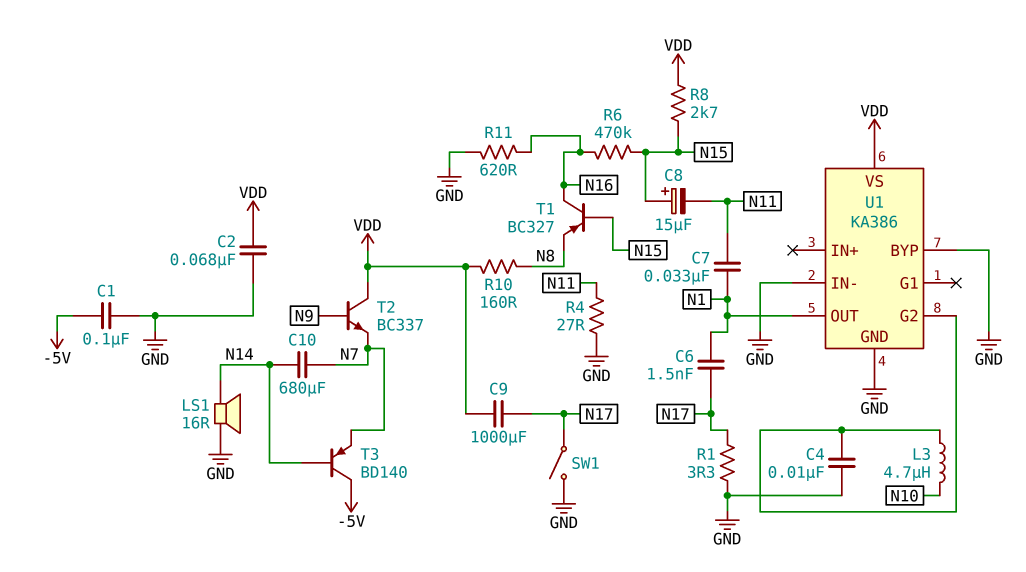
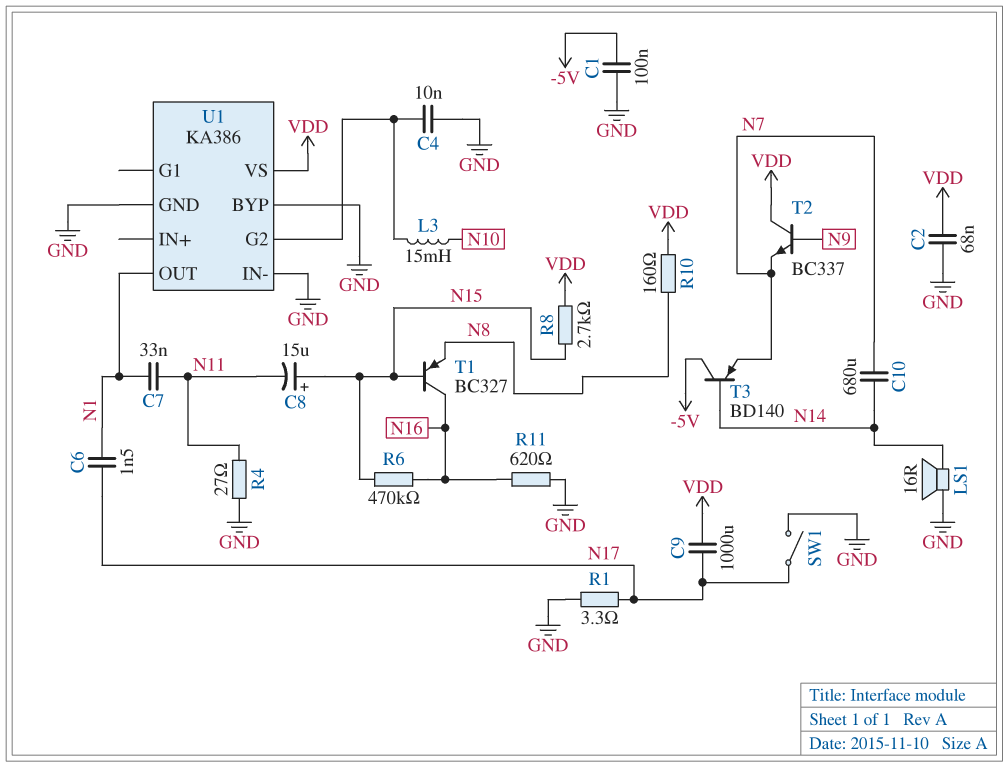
L3: 4.7uH (N10, U1/G2) -> 15mH (N10, U1/G2)

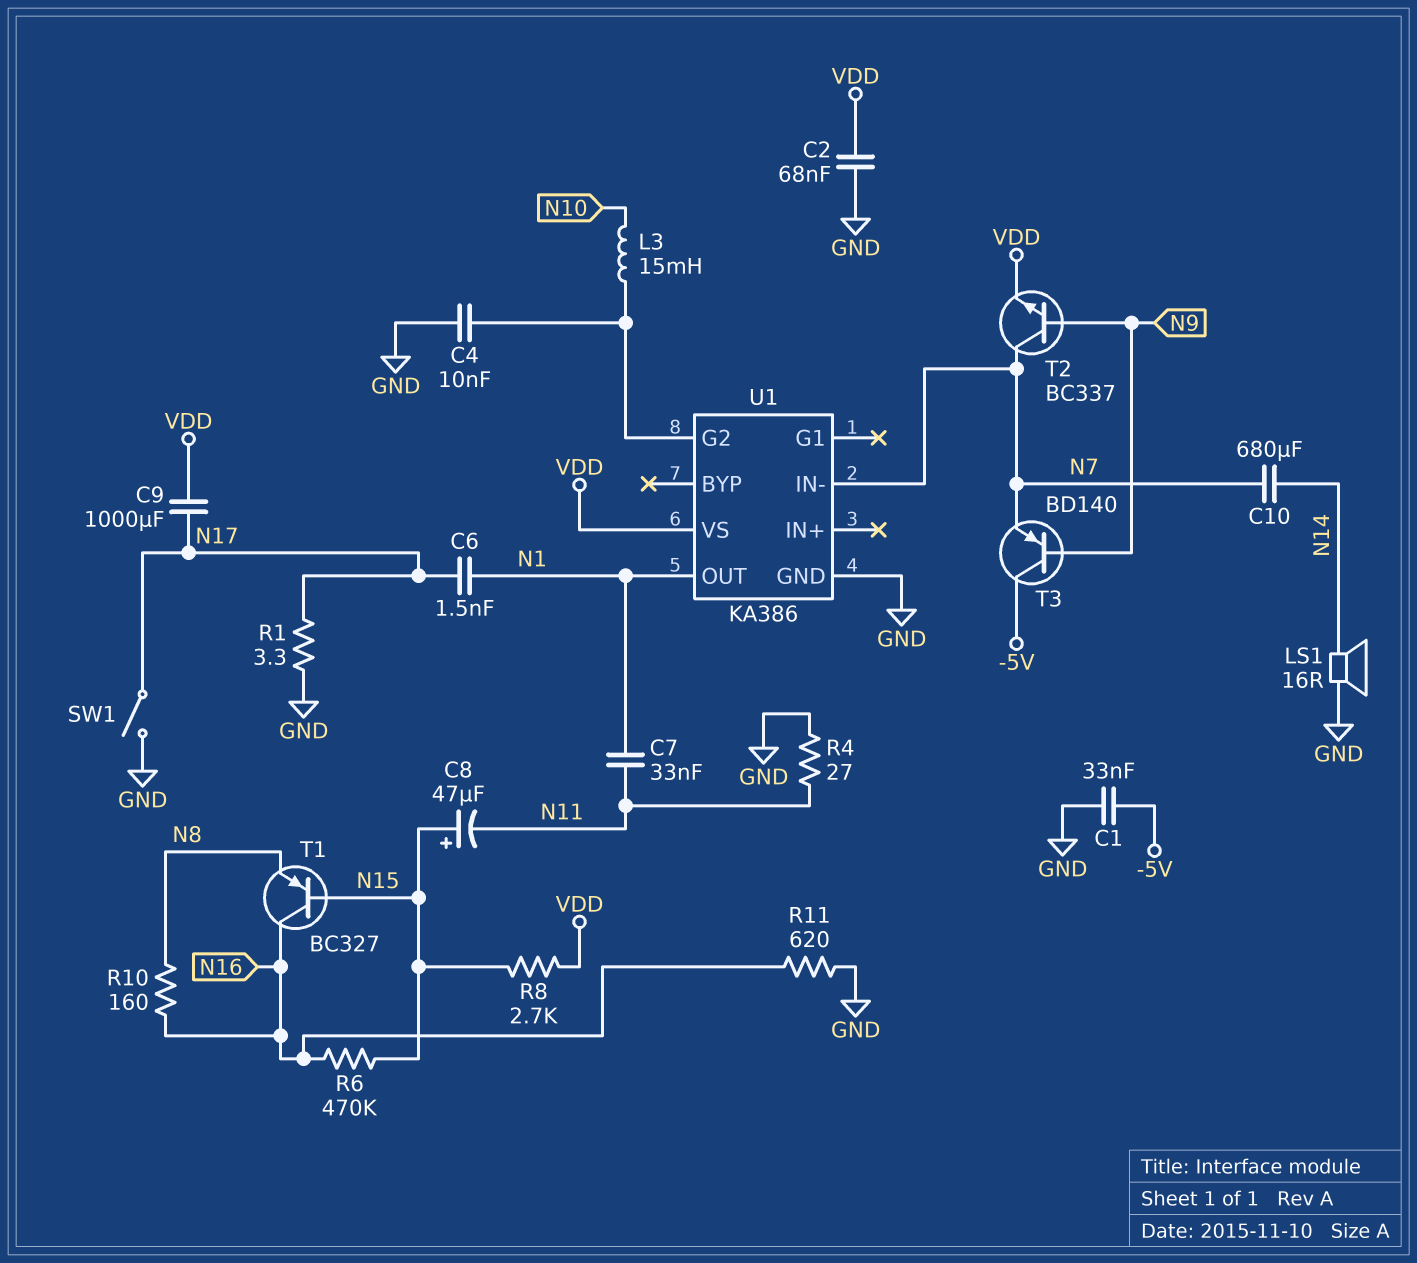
C1: 100nF (-5V, GND) -> 33nF (-5V, GND)
C8: 15uF (plus N15, minus N11) -> 47uF (plus N15, minus N11)
R10: 160 (N8, VDD) -> 160 (N8, N16)
T2: NPN BC337 (B N9, C VDD, E N7) -> NPN BC337 (B N9, C N7, E VDD)
T3: PNP BD140 (B N14, C -5V, E N7) -> PNP BD140 (B N9, C -5V, E N7)
U1 pin BYP: GND -> none
U1 pin IN-: GND -> N7

